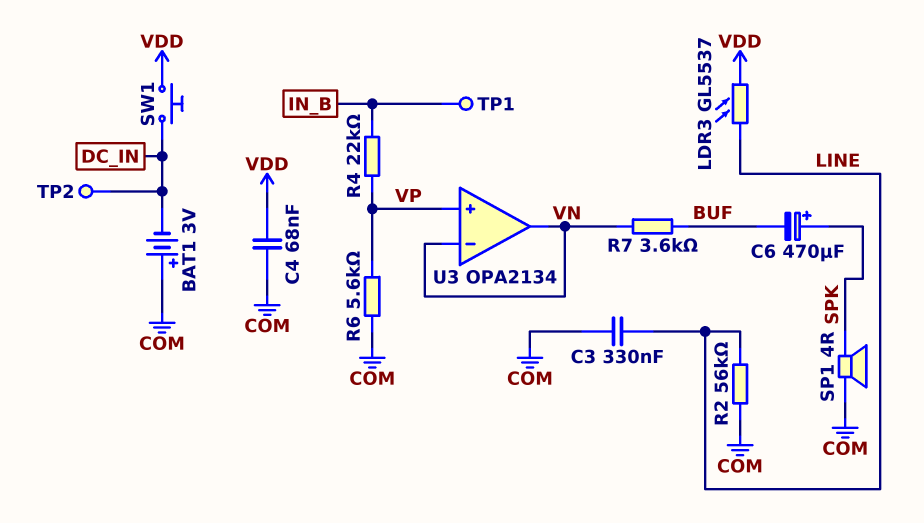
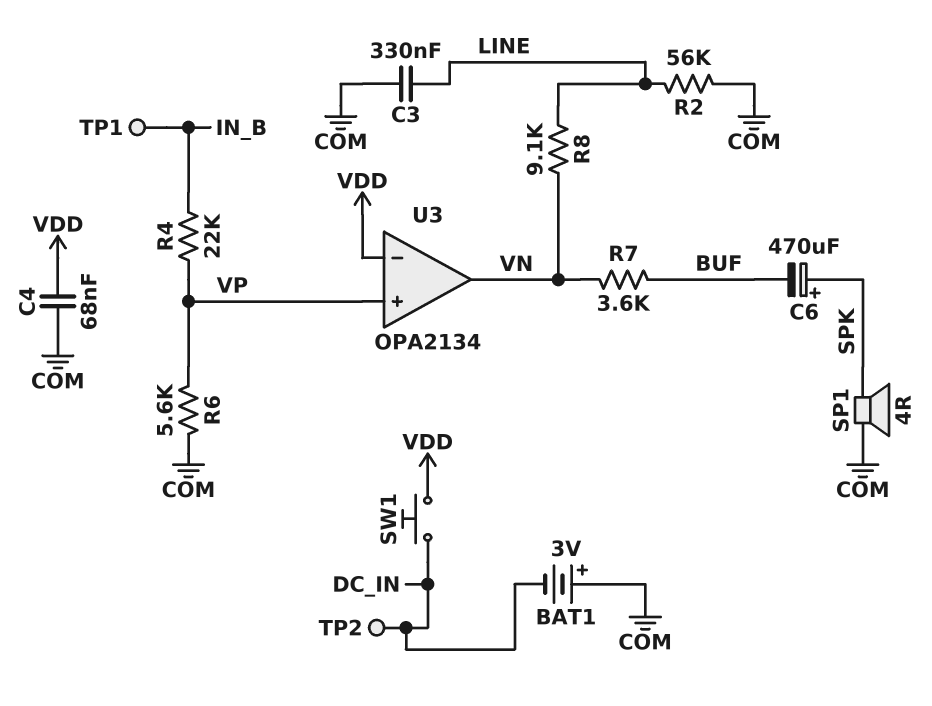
LDR3: GL5537 (LINE, VDD) -> none
R8: none -> 9.1k (LINE, VN)
U3 pin in-: VN -> VDD

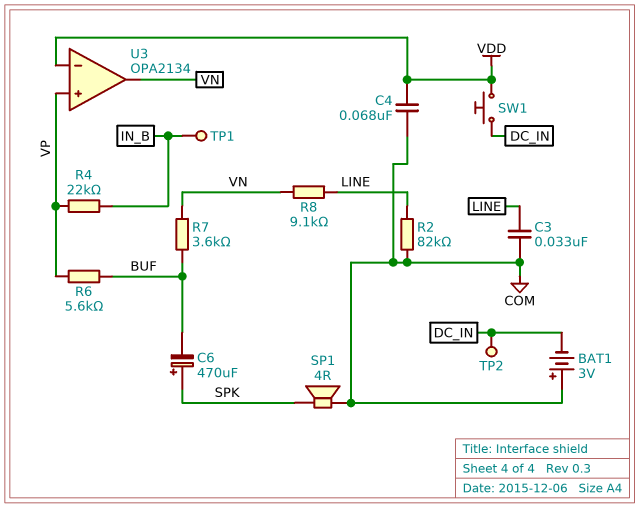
C3: 330nF (COM, LINE) -> 33nF (COM, LINE)
R2: 56k (COM, LINE) -> 82k (COM, LINE)
R6: 5.6k (COM, VP) -> 5.6k (BUF, VP)

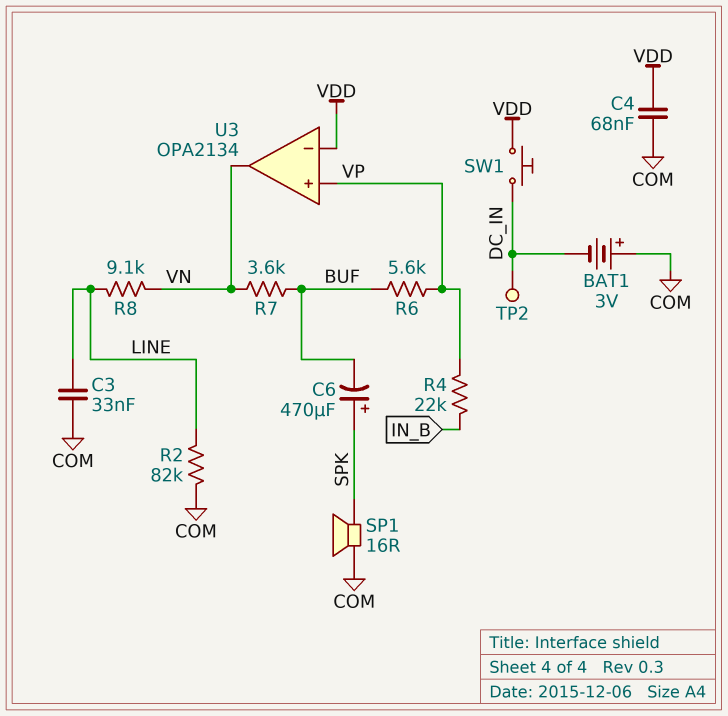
SP1: speaker 4R (COM, SPK) -> speaker 16R (COM, SPK)
TP1: test point (IN_B) -> none

